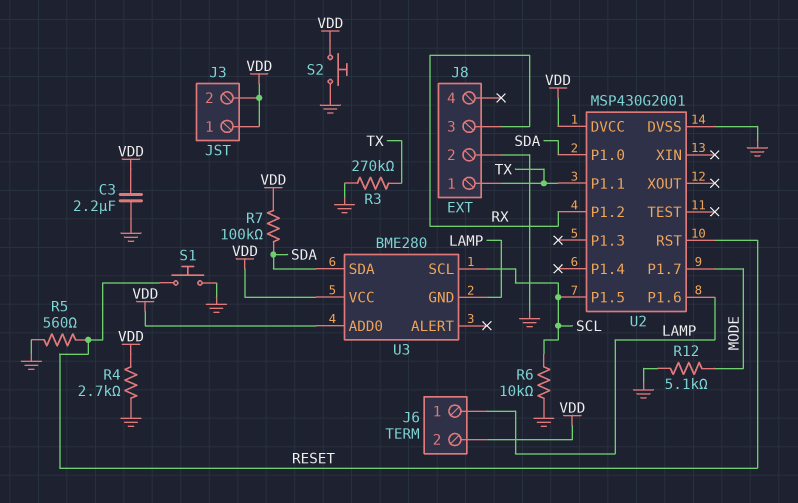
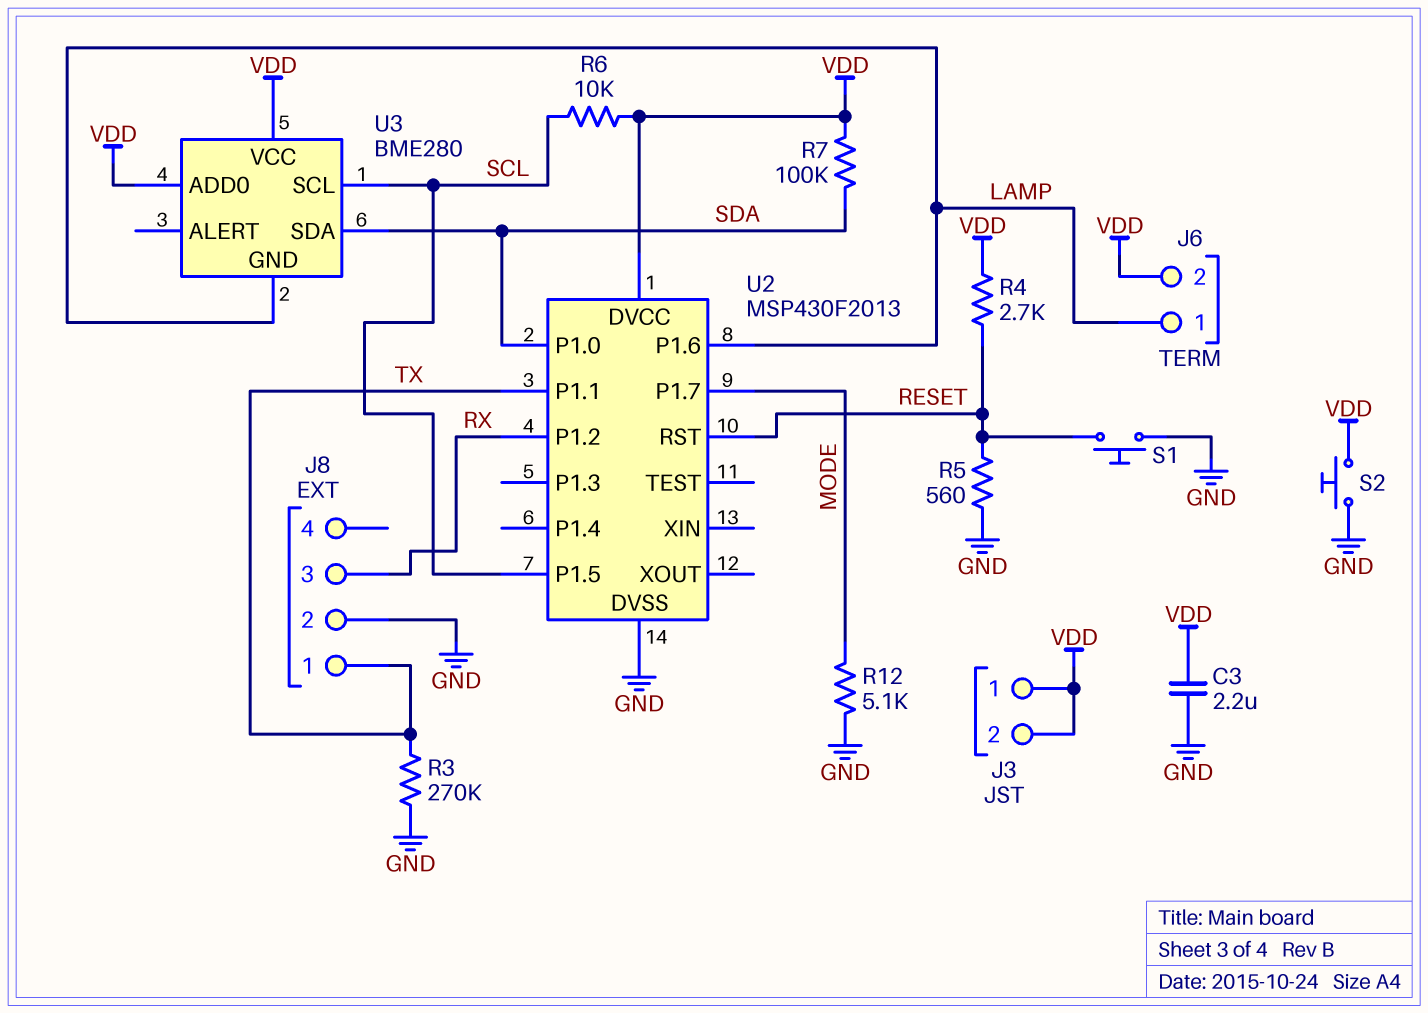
R4: 2.7k (GND, VDD) -> 2.7k (RESET, VDD)
R6: 10k (GND, SCL) -> 10k (SCL, VDD)
U2: MSP430G2001 -> MSP430F2013

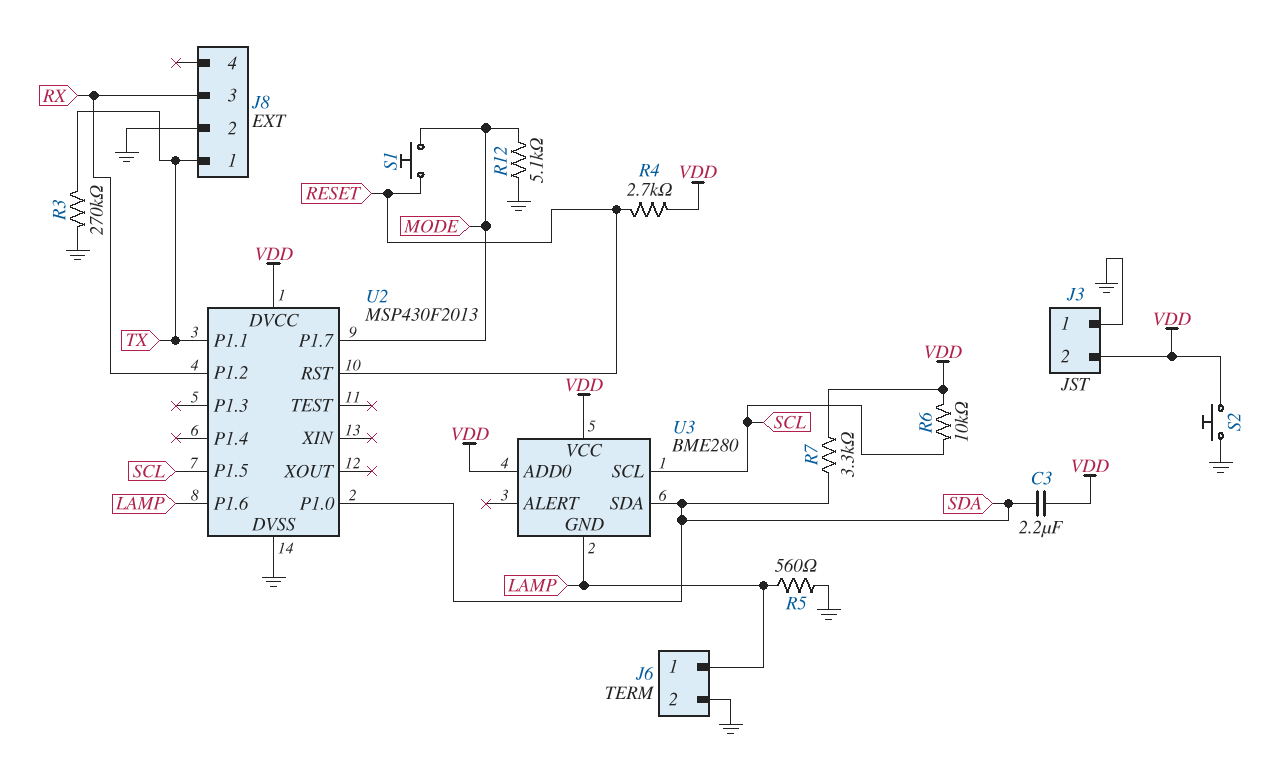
C3: 2.2uF (GND, VDD) -> 2.2uF (SDA, VDD)
J3 pin 1: VDD -> GND
J6 pin 2: VDD -> GND
R5: 560 (GND, RESET) -> 560 (GND, LAMP)
R7: 100k (SDA, VDD) -> 3.3k (SDA, VDD)
S1: button (GND, RESET) -> button (MODE, RESET)

